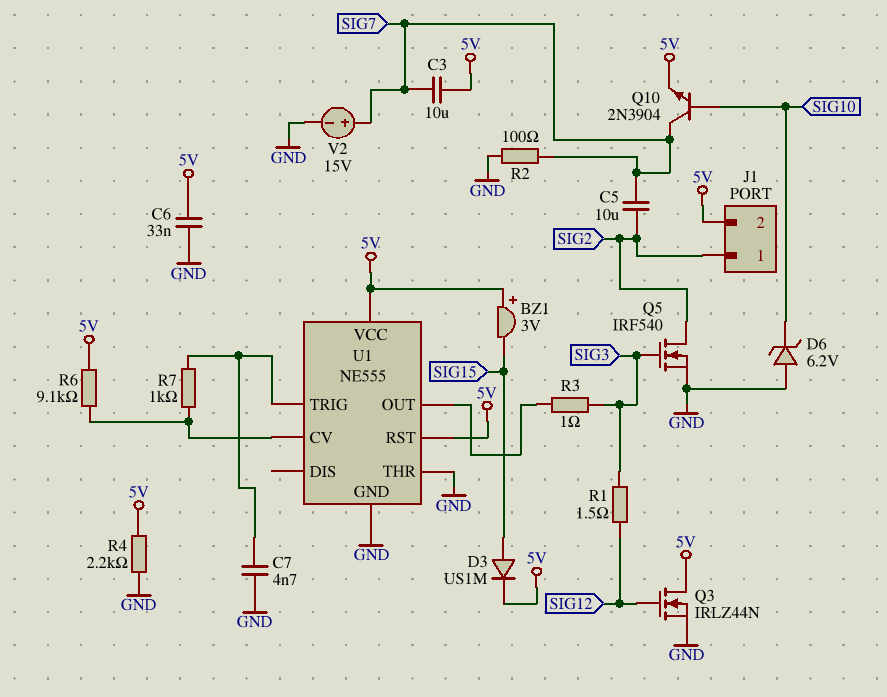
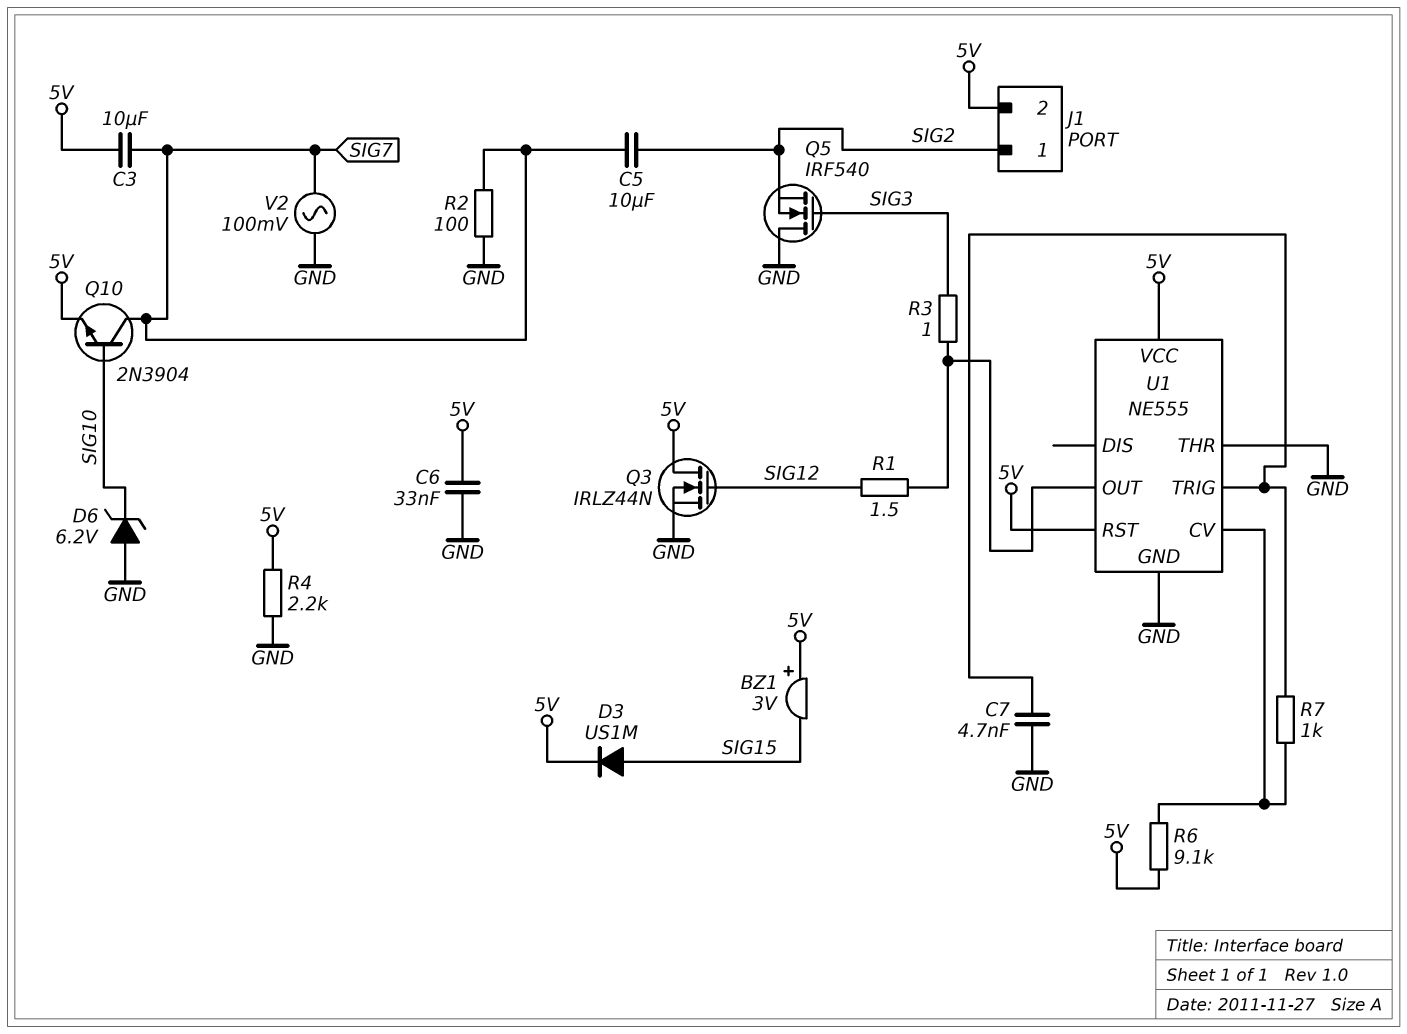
Q5: NMOS IRF540 (G SIG3, D SIG2, S GND) -> NMOS IRF540 (G SIG3, D GND, S SIG2)
R1: 1.5 (SIG3, SIG12) -> 1.5 (SIG12, U1/OUT)
V2: 15V (plus SIG7, minus GND) -> AC 100mV (GND, SIG7)

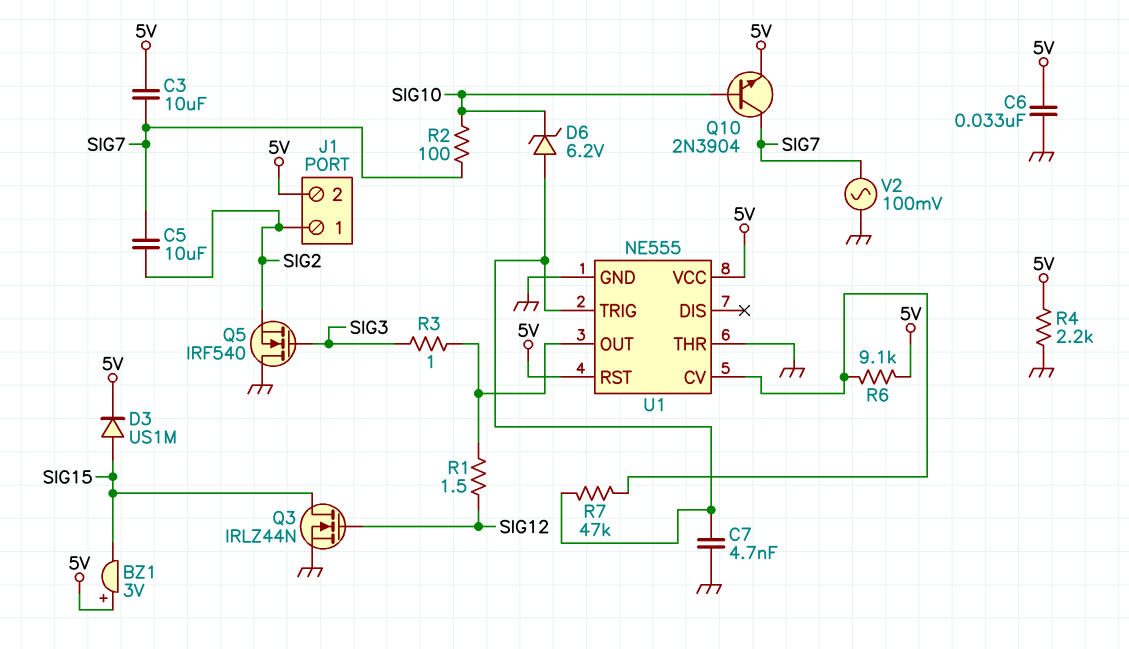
D6: zener 6.2V (A GND, K SIG10) -> zener 6.2V (A U1/TRIG, K SIG10)
Q3: NMOS IRLZ44N (G SIG12, D 5V, S GND) -> NMOS IRLZ44N (G SIG12, D SIG15, S GND)
R2: 100 (GND, SIG7) -> 100 (SIG7, SIG10)
R7: 1k (U1/CV, U1/TRIG) -> 47k (U1/CV, U1/TRIG)

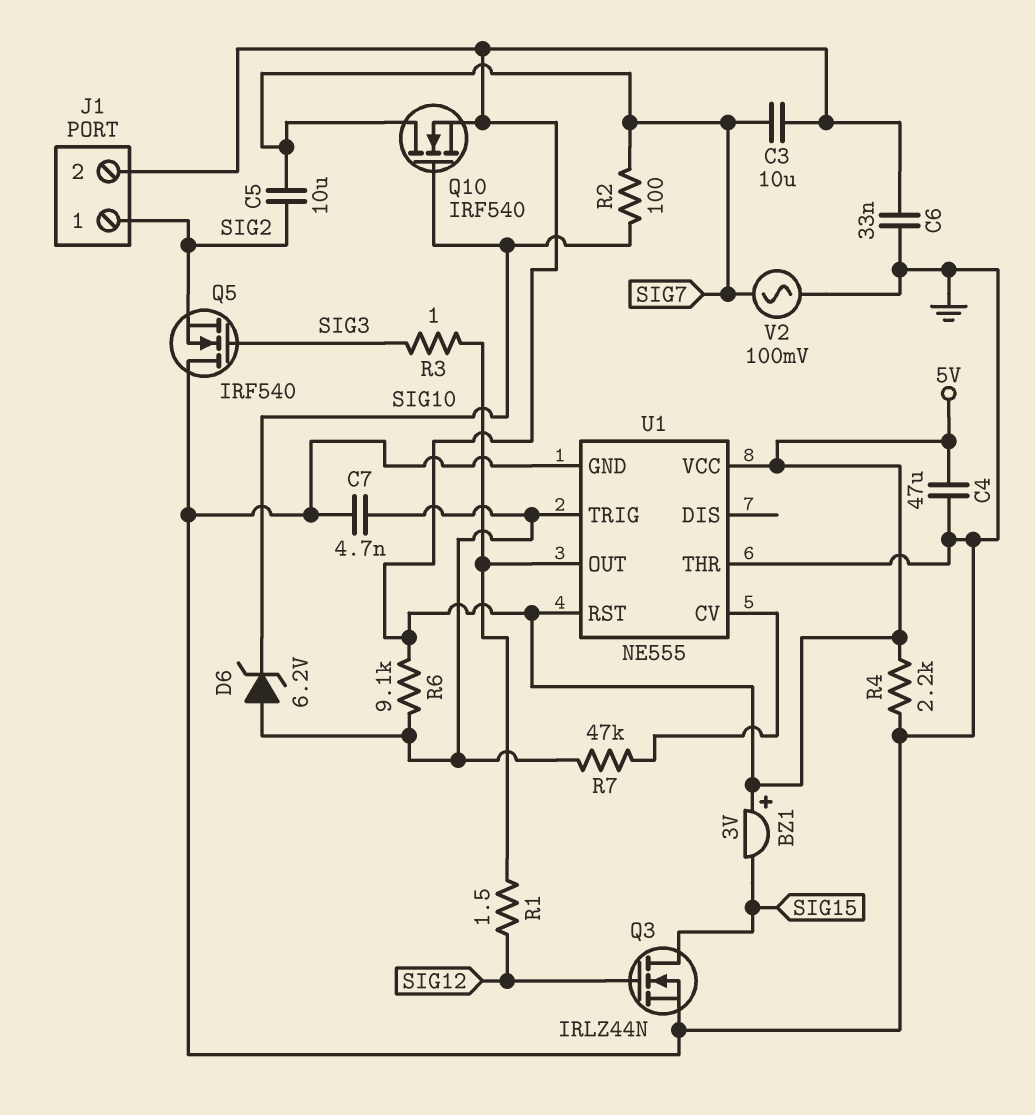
C4: none -> 47uF (5V, GND)
D3: diode US1M (A SIG15, K 5V) -> none
Q10: NPN 2N3904 (B SIG10, C SIG7, E 5V) -> NMOS IRF540 (G SIG10, D SIG7, S 5V)
R6: 9.1k (5V, U1/CV) -> 9.1k (5V, U1/TRIG)

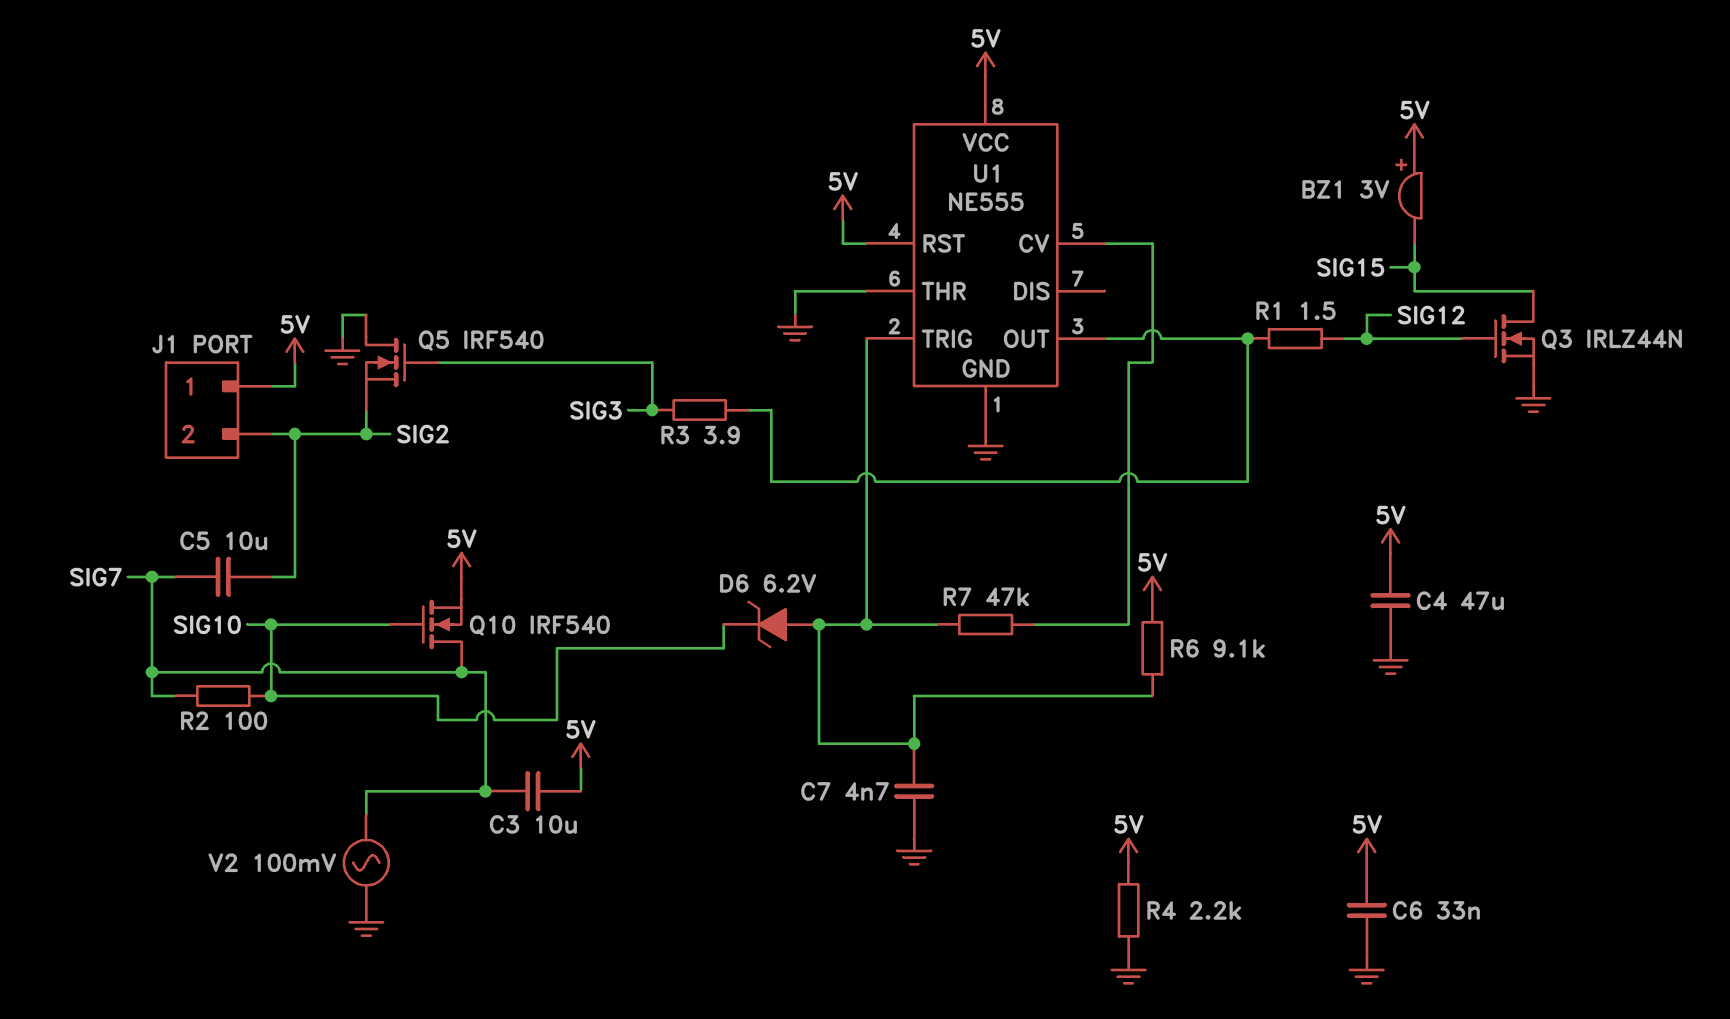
J1 pin 1: SIG2 -> 5V
J1 pin 2: 5V -> SIG2
R3: 1 (SIG3, U1/OUT) -> 3.9 (SIG3, U1/OUT)

